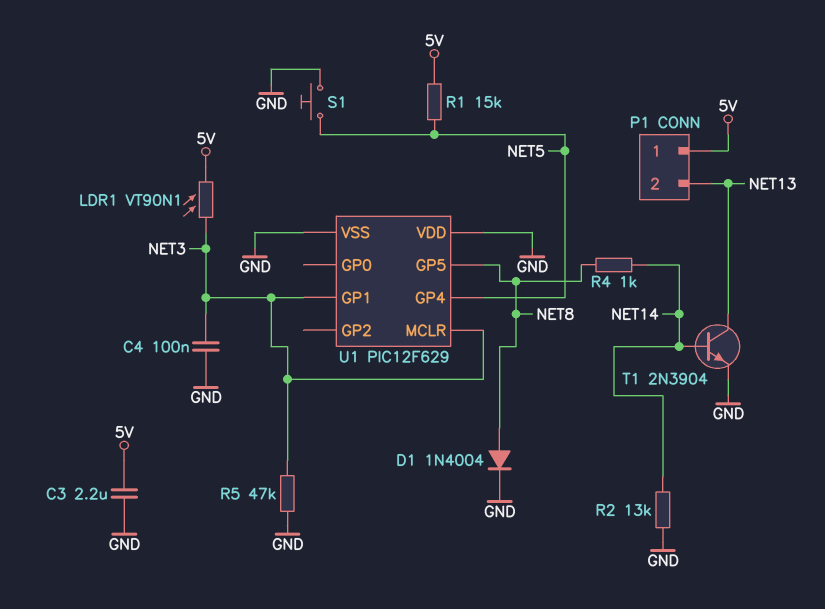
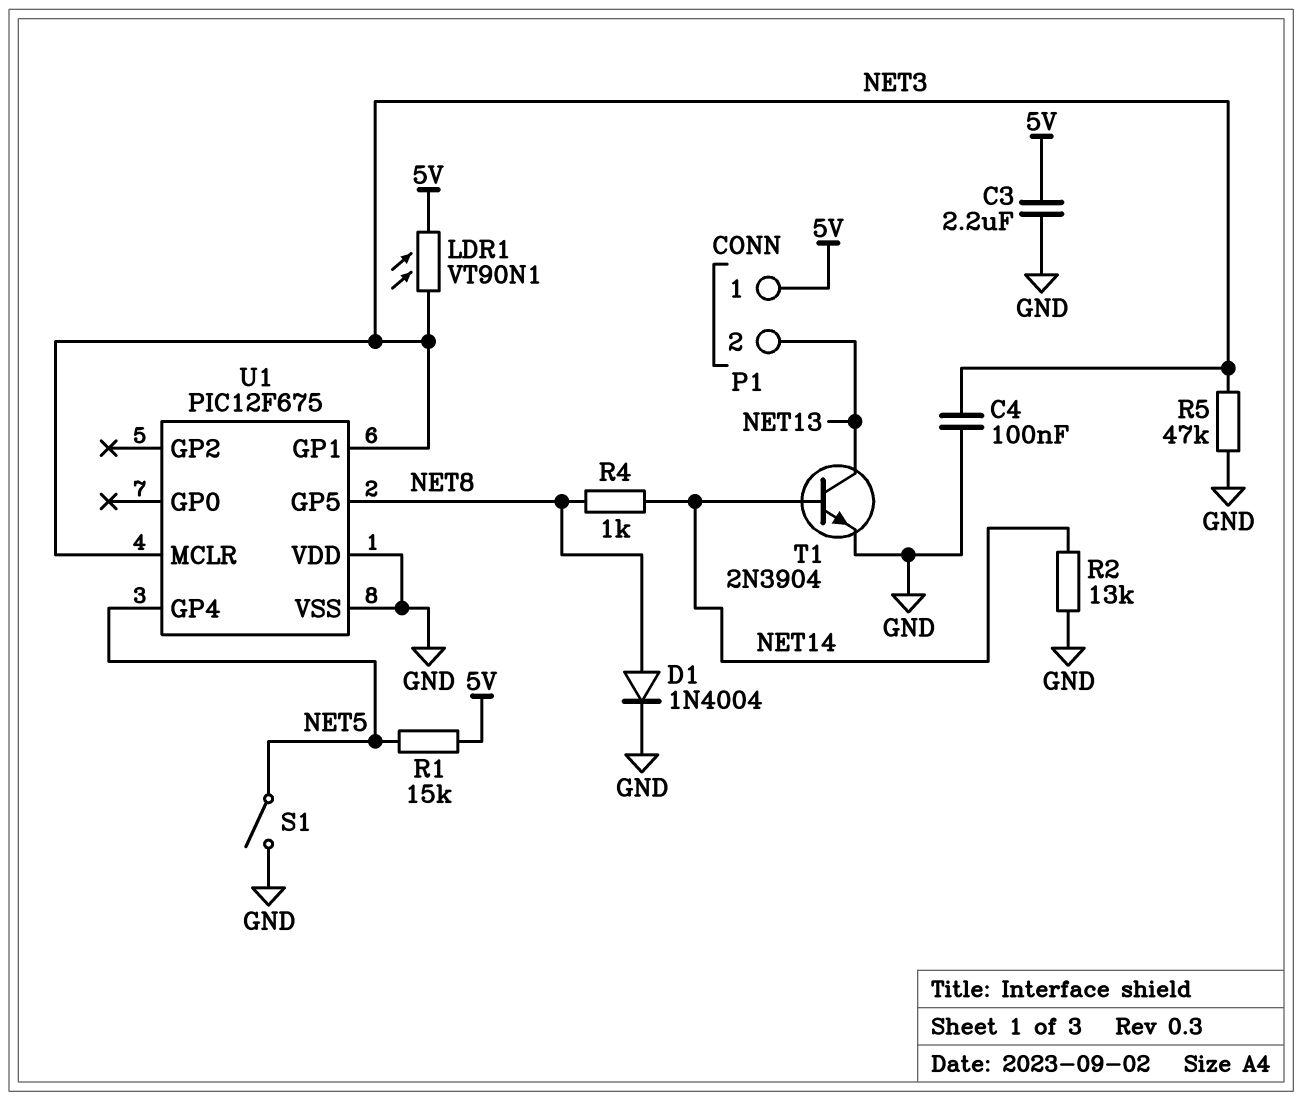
S1: button (GND, NET5) -> switch (GND, NET5)
U1: PIC12F629 -> PIC12F675

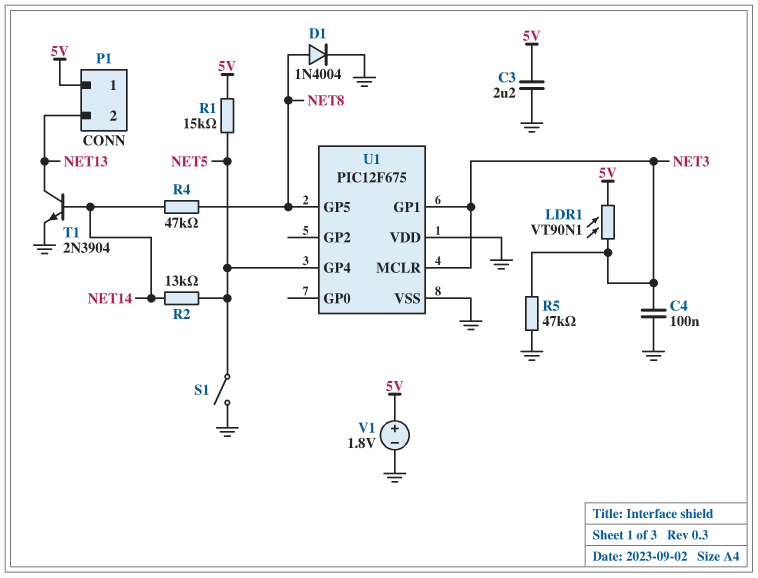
R2: 13k (GND, NET14) -> 13k (NET5, NET14)
R4: 1k (NET8, NET14) -> 47k (NET8, NET14)
V1: none -> 1.8V (plus 5V, minus GND)

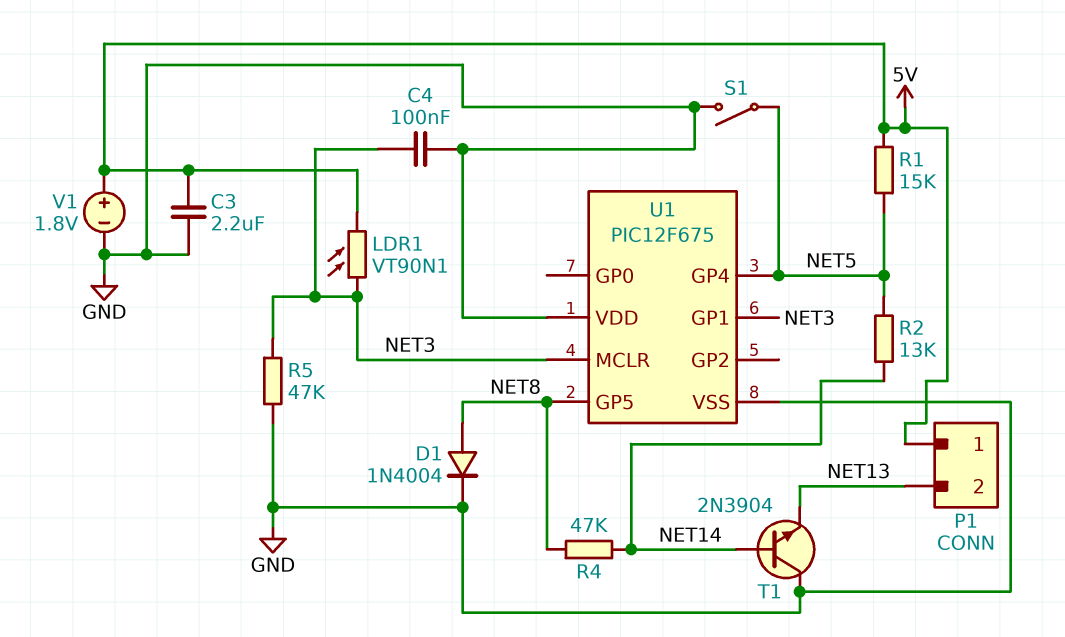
T1: NPN 2N3904 (B NET14, C NET13, E GND) -> NPN 2N3904 (B NET14, C GND, E NET13)

